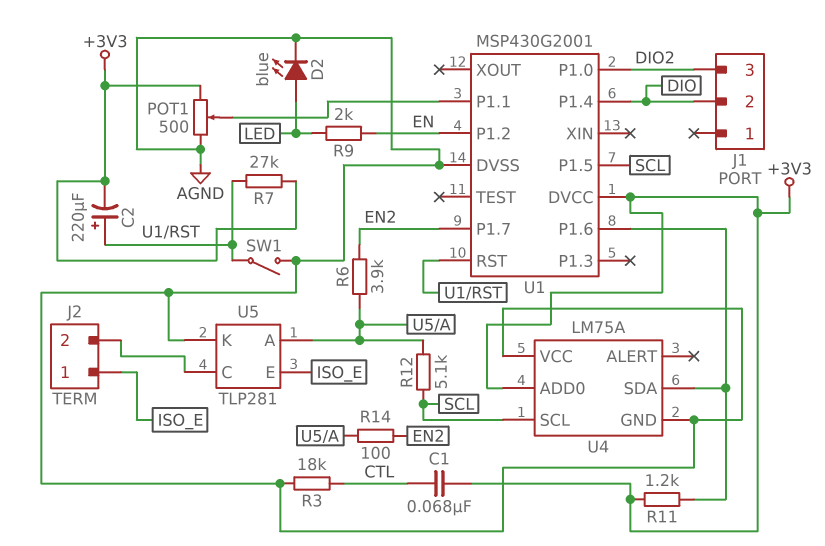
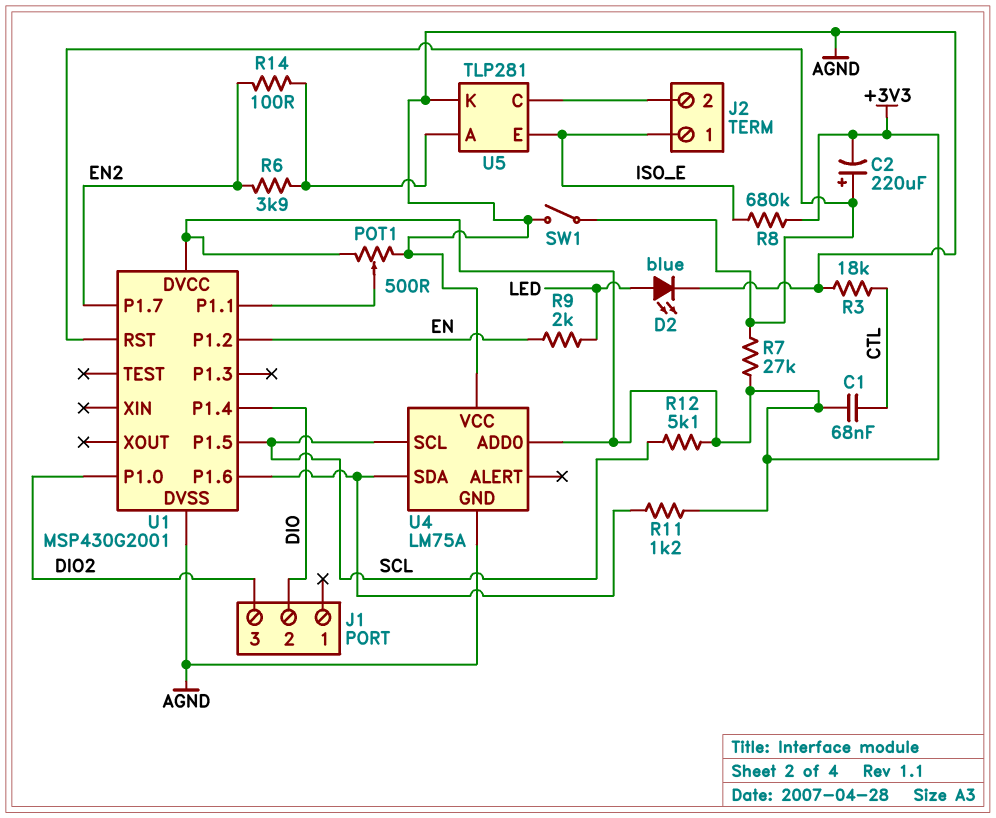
R8: none -> 680k (+3V3, ISO_E)
R12: 5.1k (SCL, U5/A) -> 5.1k (+3V3, SCL)

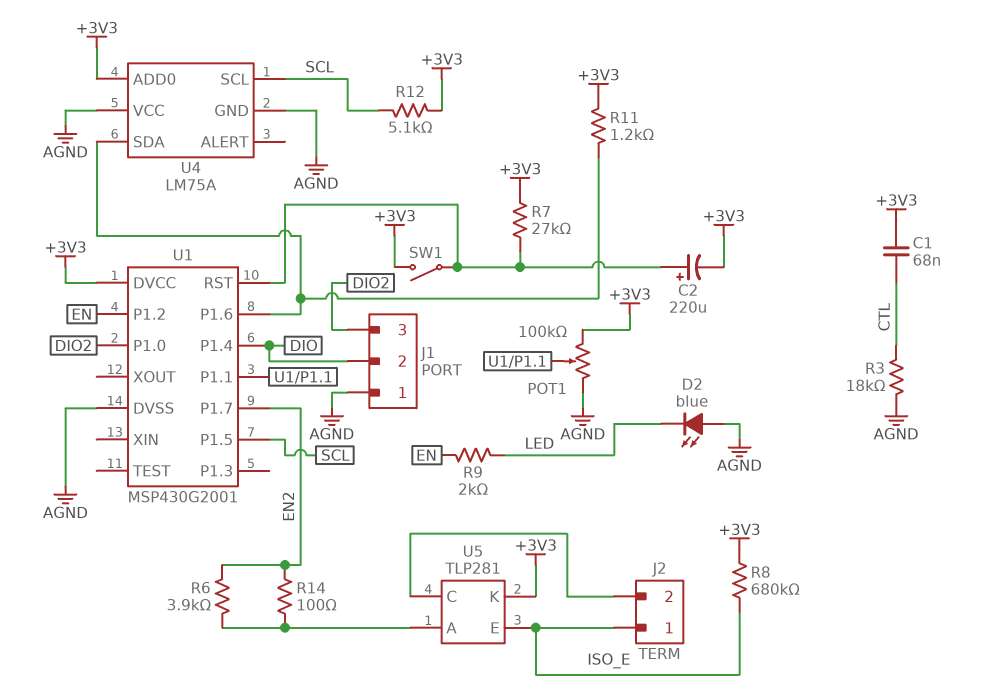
D2: LED blue (A LED, K AGND) -> LED blue (A AGND, K LED)
J1 pin 1: none -> AGND
POT1: 500 (+3V3, AGND, wiper U1/P1.1) -> 100k (+3V3, AGND, wiper U1/P1.1)
SW1: switch (AGND, U1/RST) -> switch (+3V3, U1/RST)
U5 pin K: AGND -> +3V3

